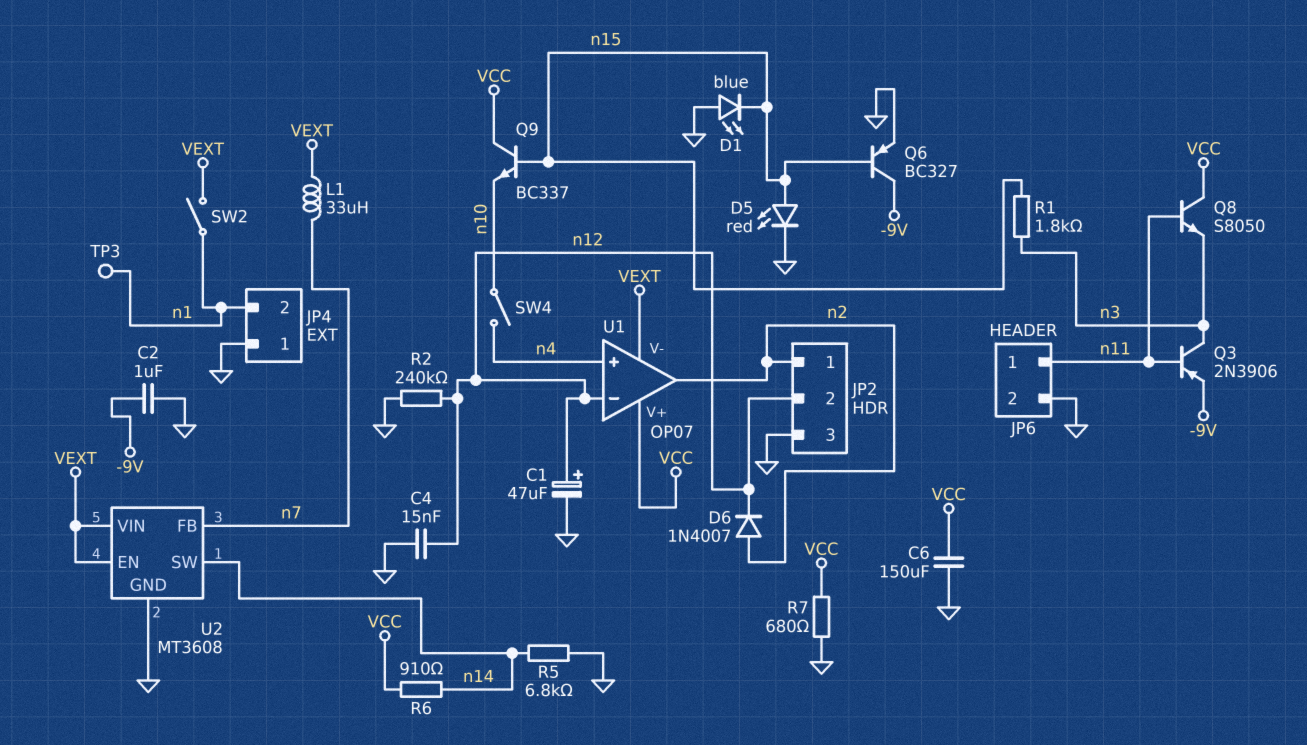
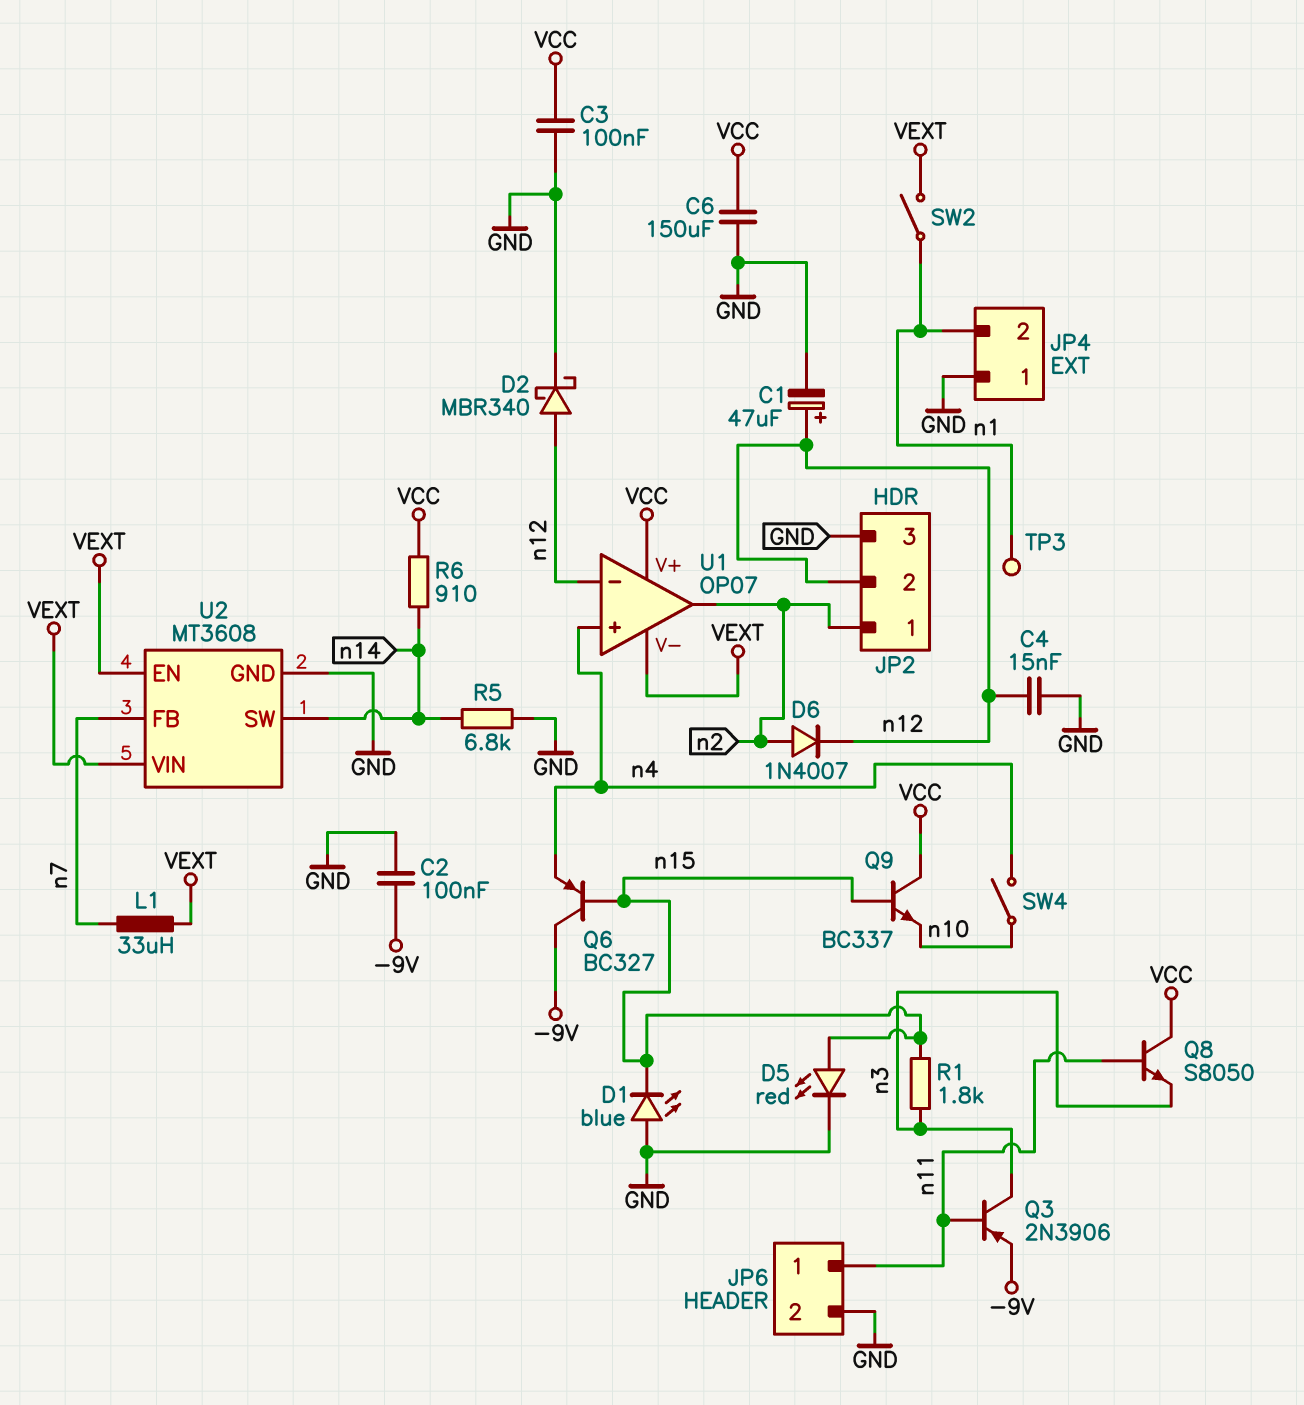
C2: 1uF (-9V, GND) -> 100nF (-9V, GND)
C3: none -> 100nF (GND, VCC)
D2: none -> schottky MBR340 (A n12, K GND)
Q6: PNP BC327 (B n15, C -9V, E GND) -> PNP BC327 (B n15, C -9V, E n4)
R2: 240k (GND, n12) -> none
R7: 680 (GND, VCC) -> none

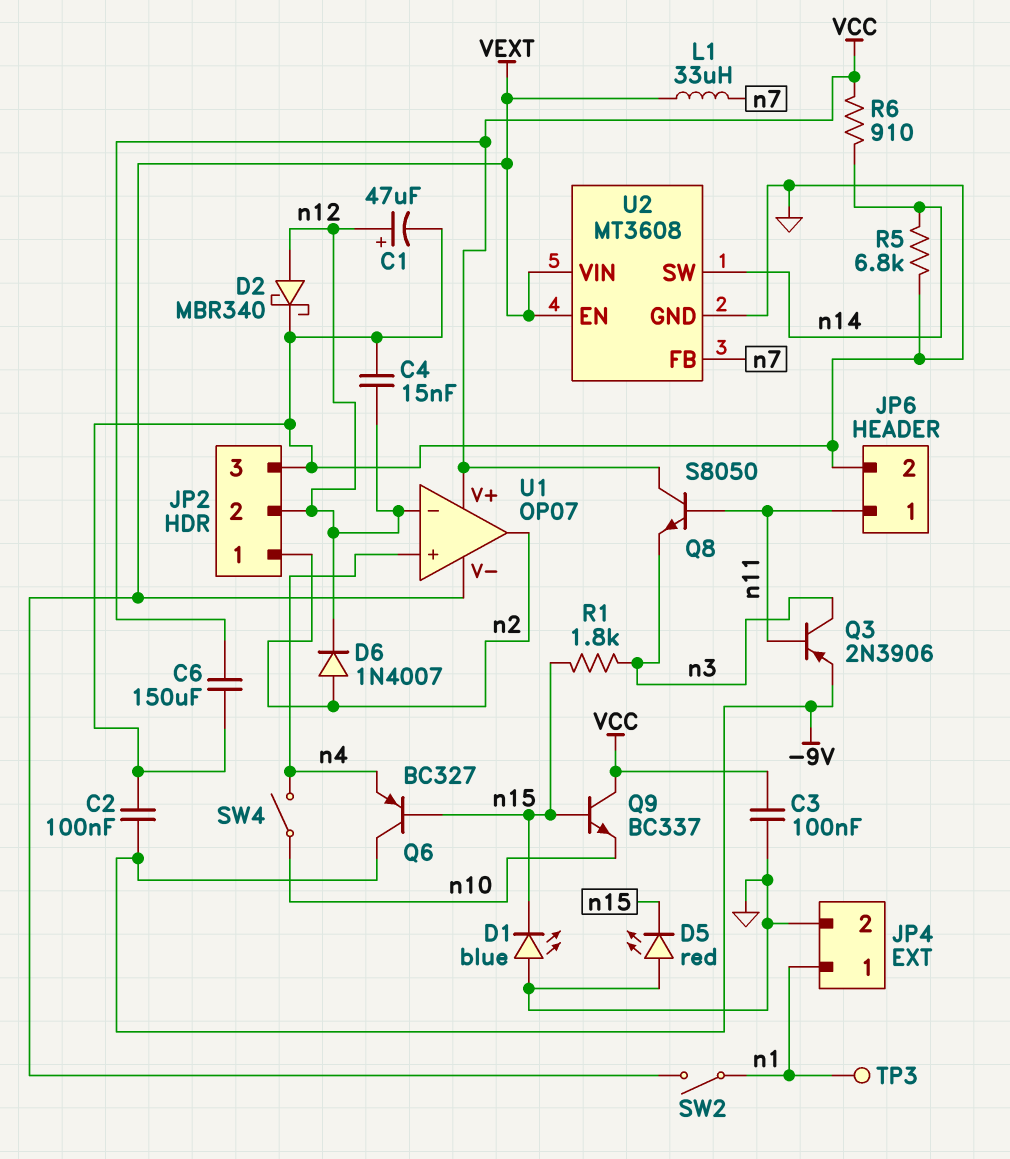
D5: LED red (A n15, K GND) -> LED red (A GND, K n15)
JP4 pin 1: GND -> n1
JP4 pin 2: n1 -> GND

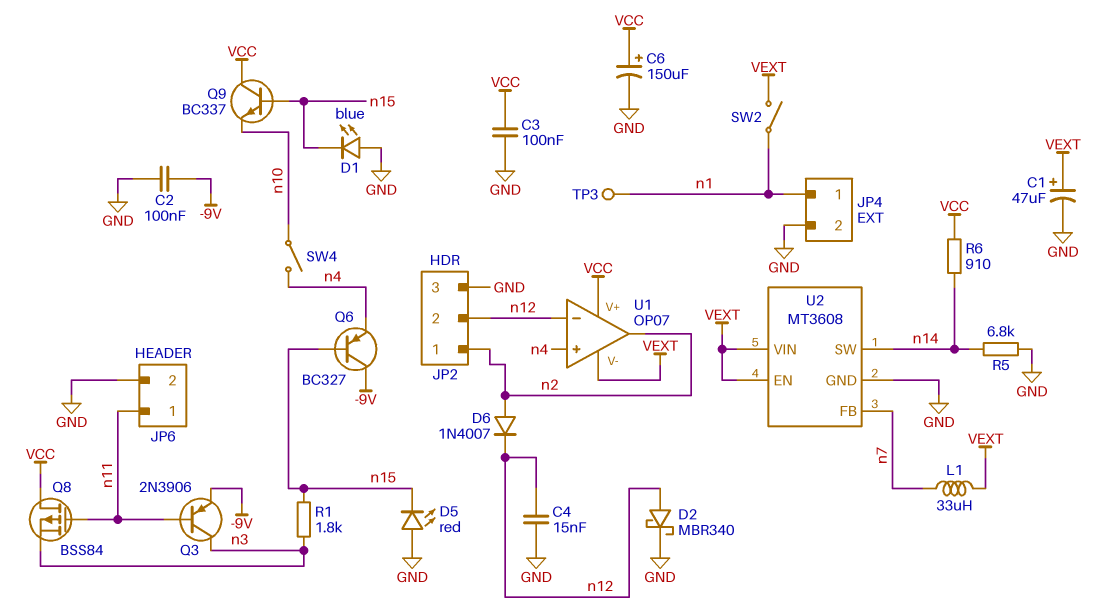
C1: 47uF (plus n12, minus GND) -> 47uF (plus VEXT, minus GND)
C6: 150uF (GND, VCC) -> 150uF (plus VCC, minus GND)
Q8: NPN S8050 (B n11, C VCC, E n3) -> PMOS BSS84 (G n11, D VCC, S n3)

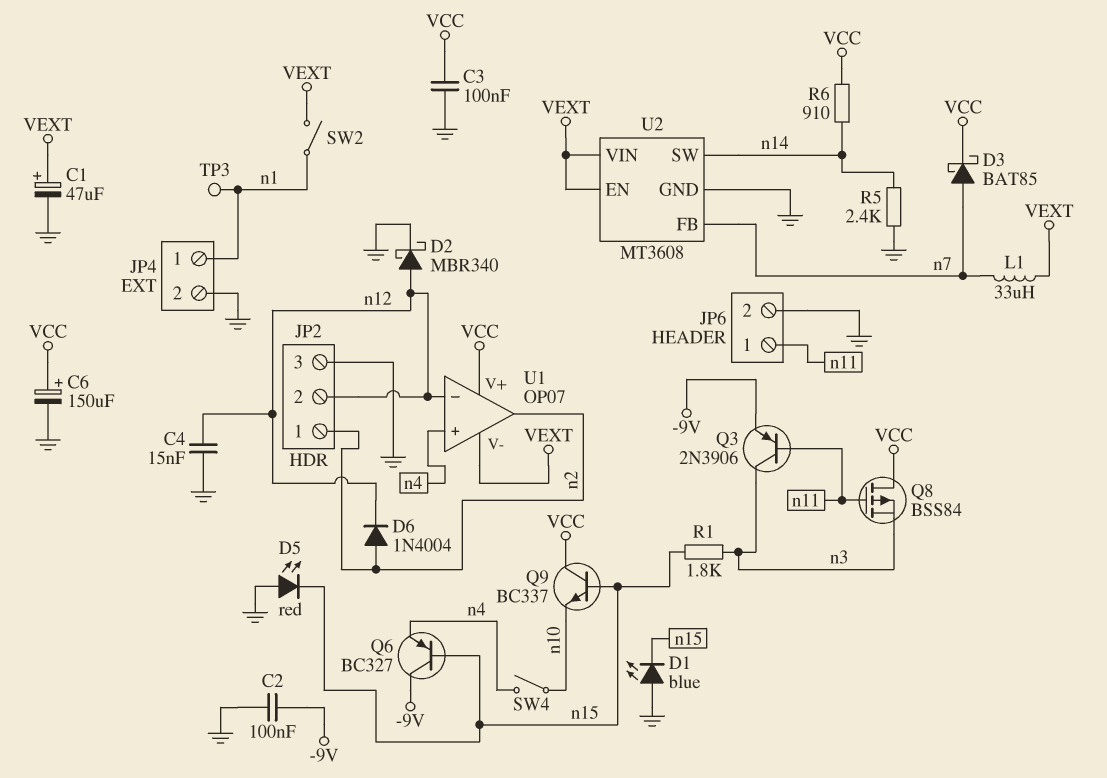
D3: none -> schottky BAT85 (A n7, K VCC)
D6: diode 1N4007 (A n2, K n12) -> diode 1N4004 (A n2, K n12)
R5: 6.8k (GND, n14) -> 2.4k (GND, n14)

